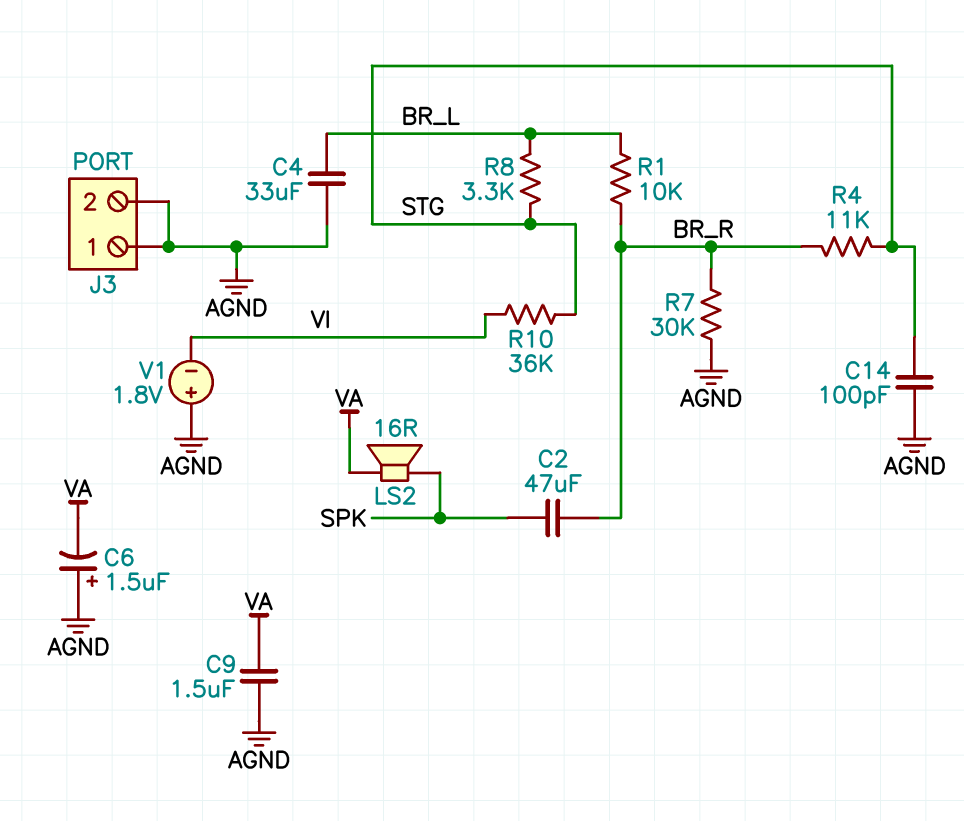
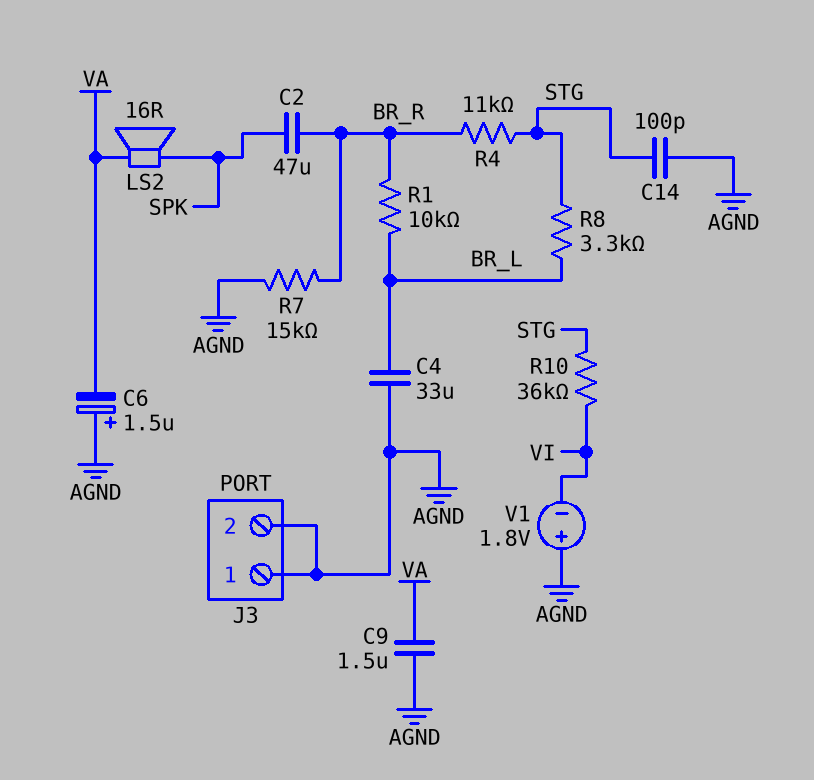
R7: 30k (AGND, BR_R) -> 15k (AGND, BR_R)

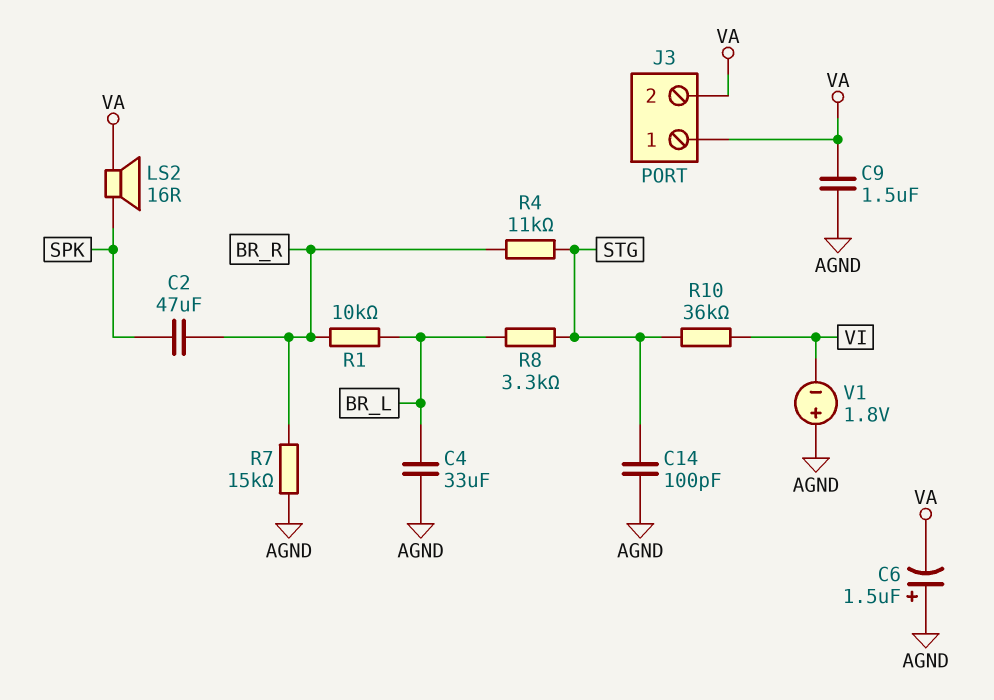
J3 pin 1: AGND -> VA
J3 pin 2: AGND -> VA

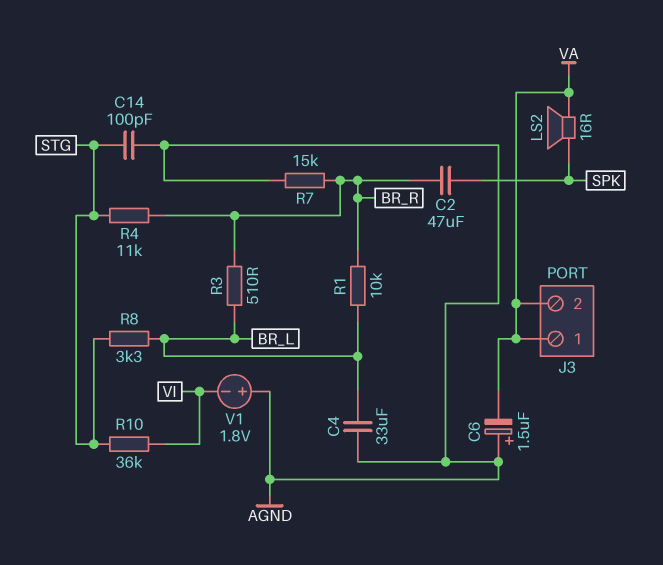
C9: 1.5uF (AGND, VA) -> none
R3: none -> 510 (BR_L, BR_R)

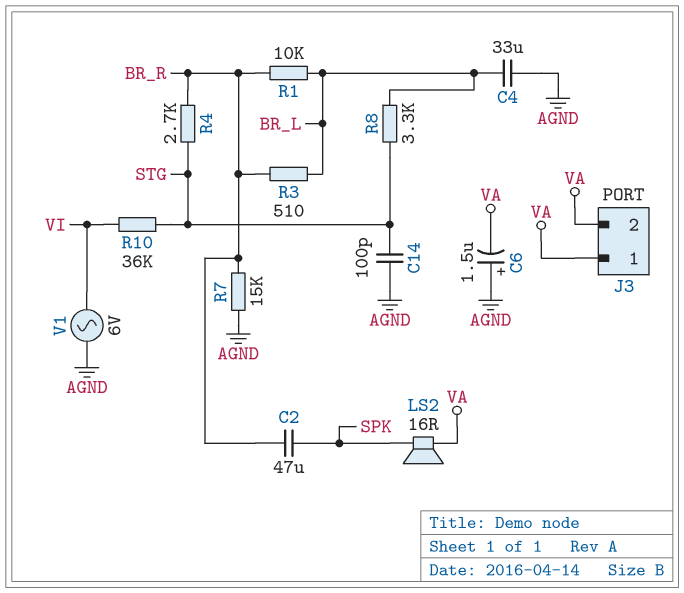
R4: 11k (BR_R, STG) -> 2.7k (BR_R, STG)
V1: 1.8V (plus AGND, minus VI) -> AC 6V (AGND, VI)

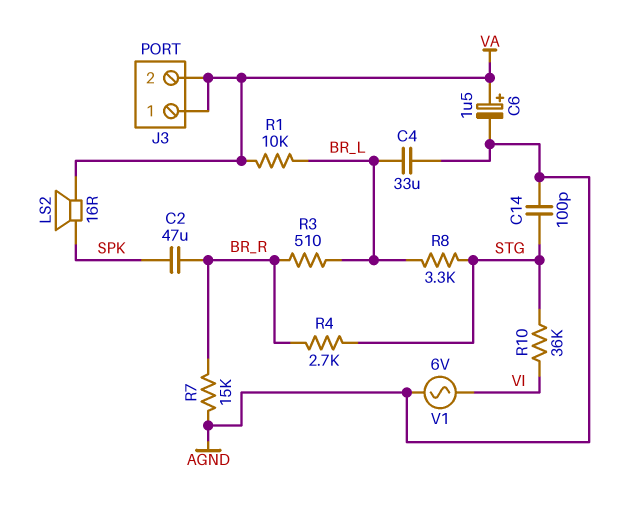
C6: 1.5uF (plus AGND, minus VA) -> 1.5uF (plus VA, minus AGND)
R1: 10k (BR_L, BR_R) -> 10k (BR_L, VA)

